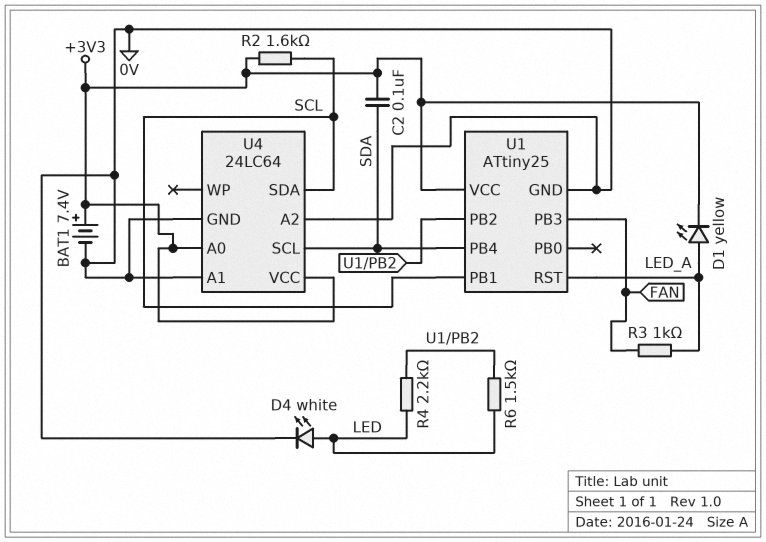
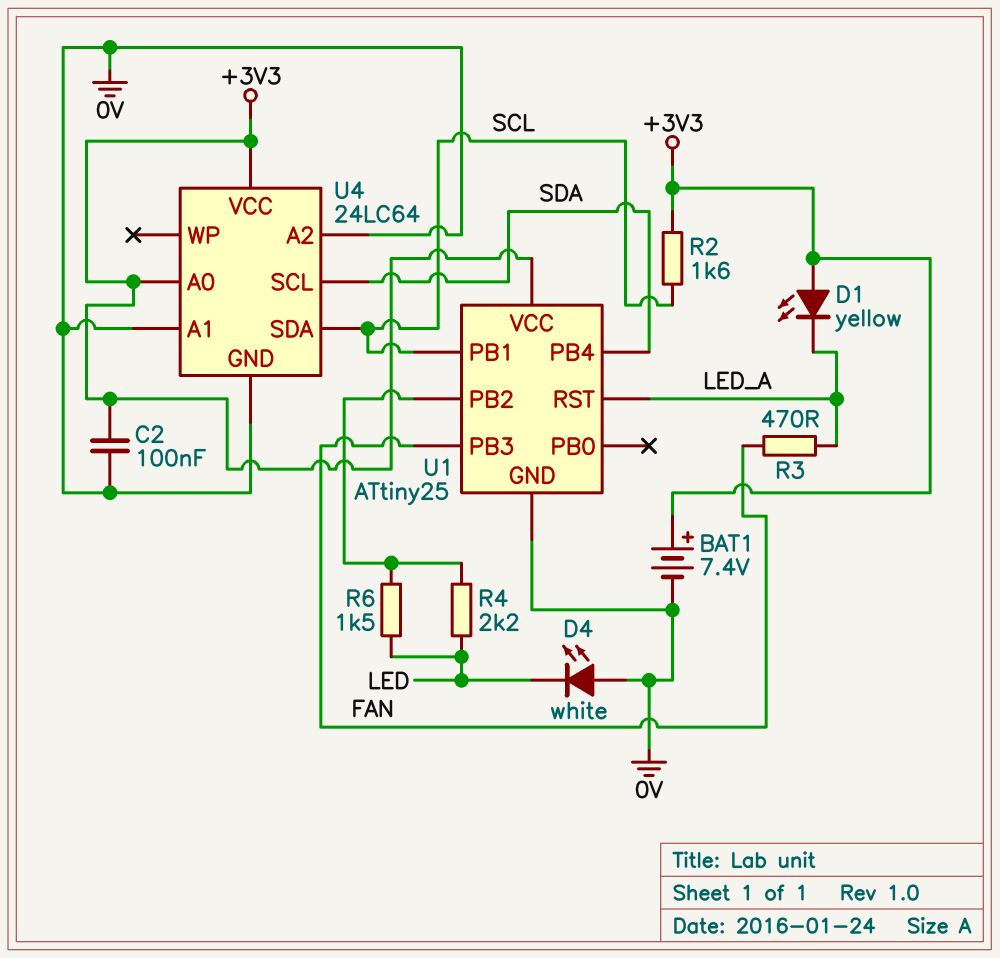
C2: 100nF (+3V3, SDA) -> 100nF (+3V3, 0V)
D1: LED yellow (A LED_A, K +3V3) -> LED yellow (A +3V3, K LED_A)
D4: LED white (A LED, K 0V) -> LED white (A 0V, K LED)
R3: 1k (FAN, LED_A) -> 470 (FAN, LED_A)

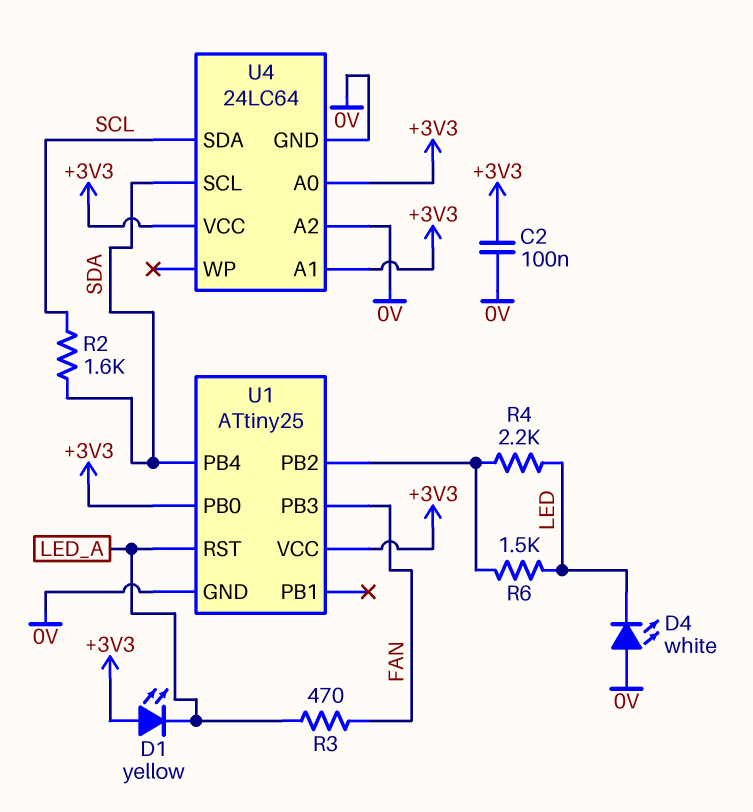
BAT1: 7.4V (plus +3V3, minus 0V) -> none
R2: 1.6k (+3V3, SCL) -> 1.6k (SCL, SDA)
U1 pin PB0: none -> +3V3
U1 pin PB1: SCL -> none
U4 pin A1: 0V -> +3V3

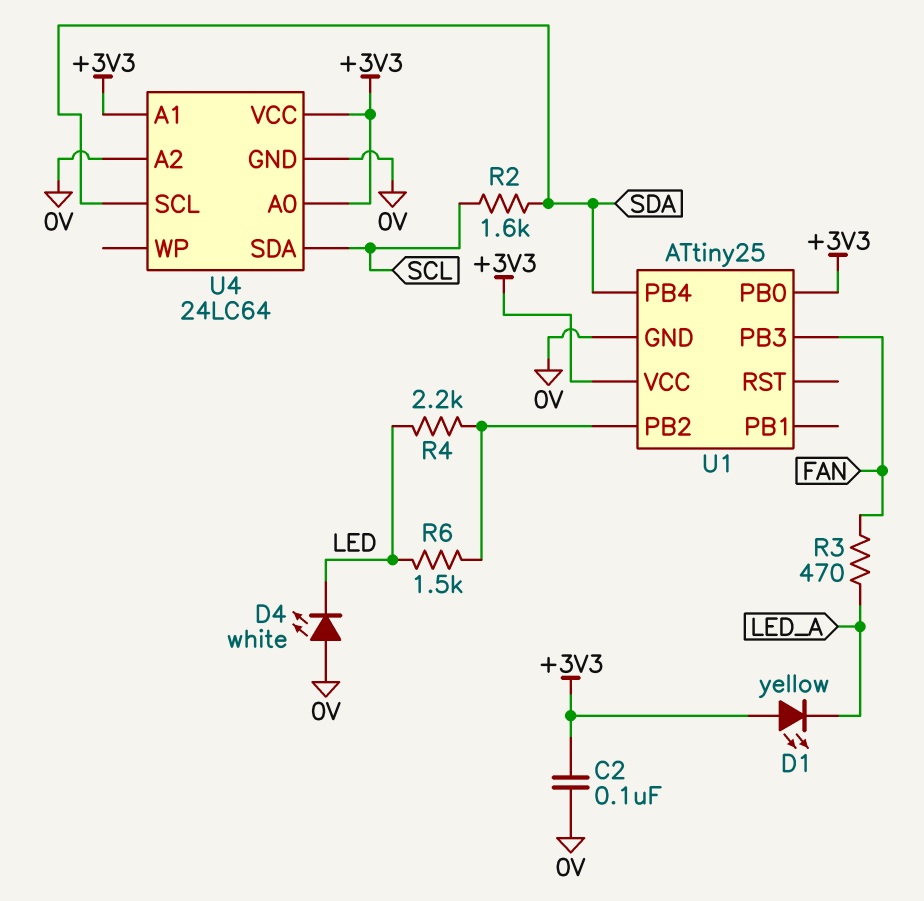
U1 pin RST: LED_A -> none

